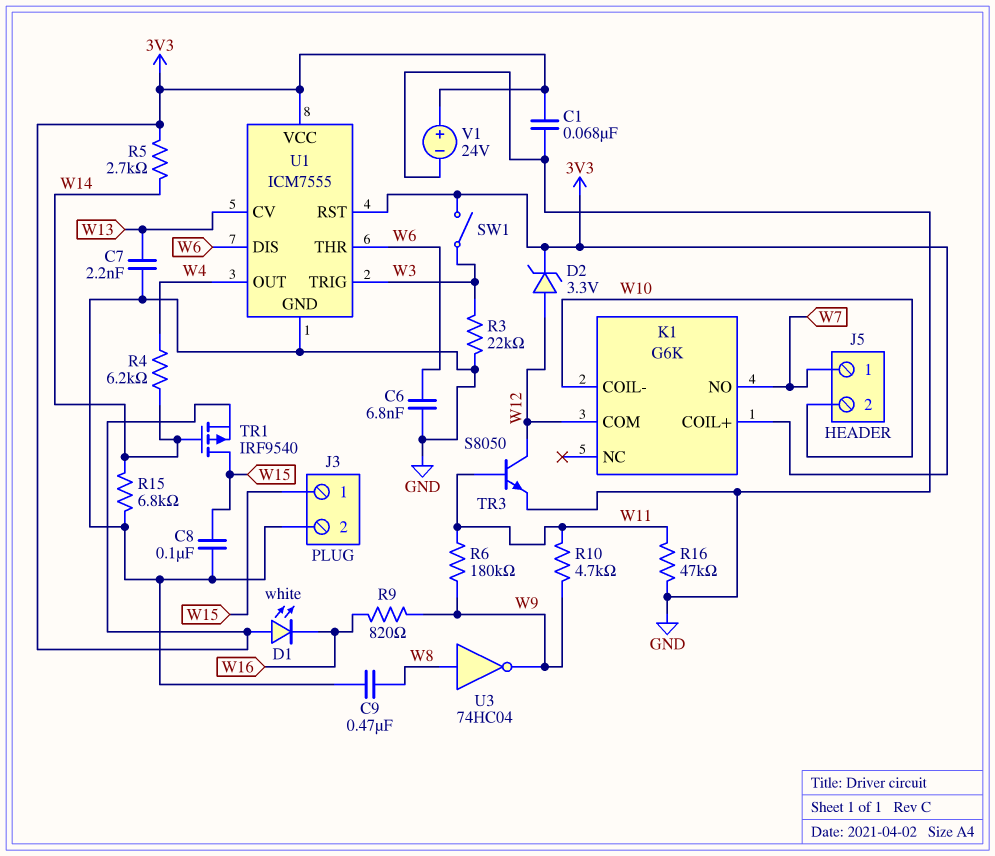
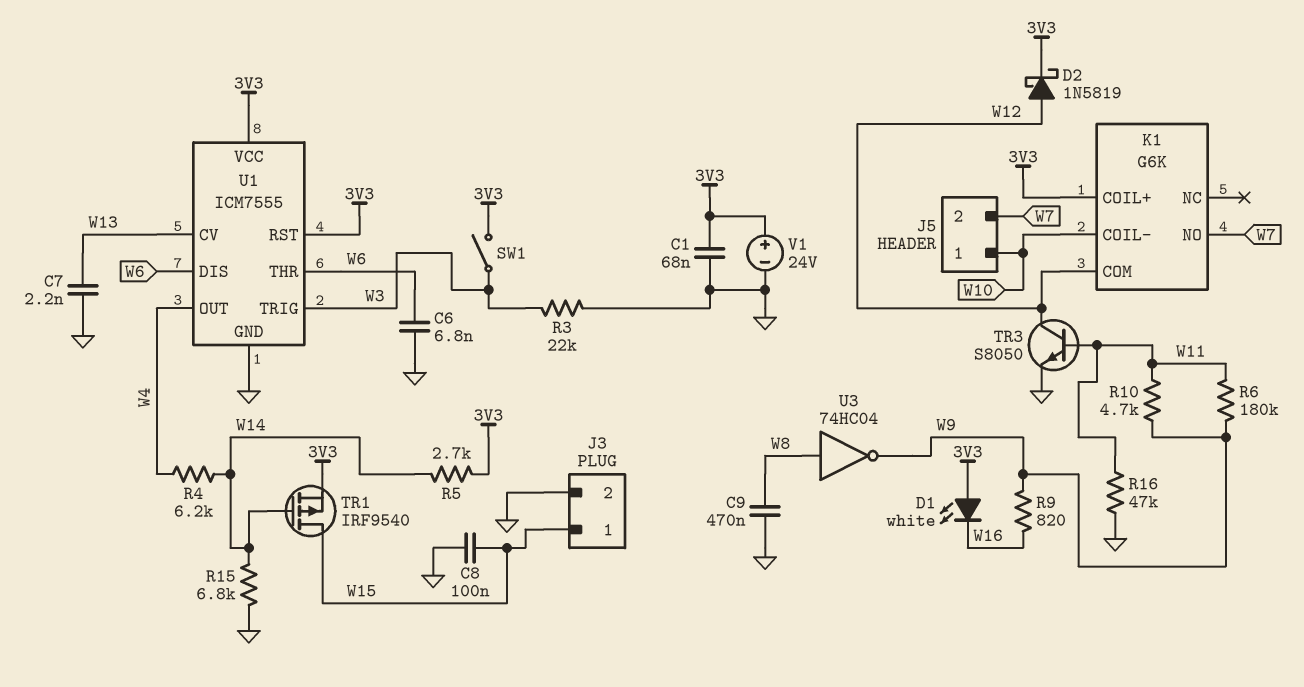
D2: zener 3.3V (A W12, K 3V3) -> schottky 1N5819 (A W12, K 3V3)
J5 pin 1: W7 -> W10
J5 pin 2: W10 -> W7

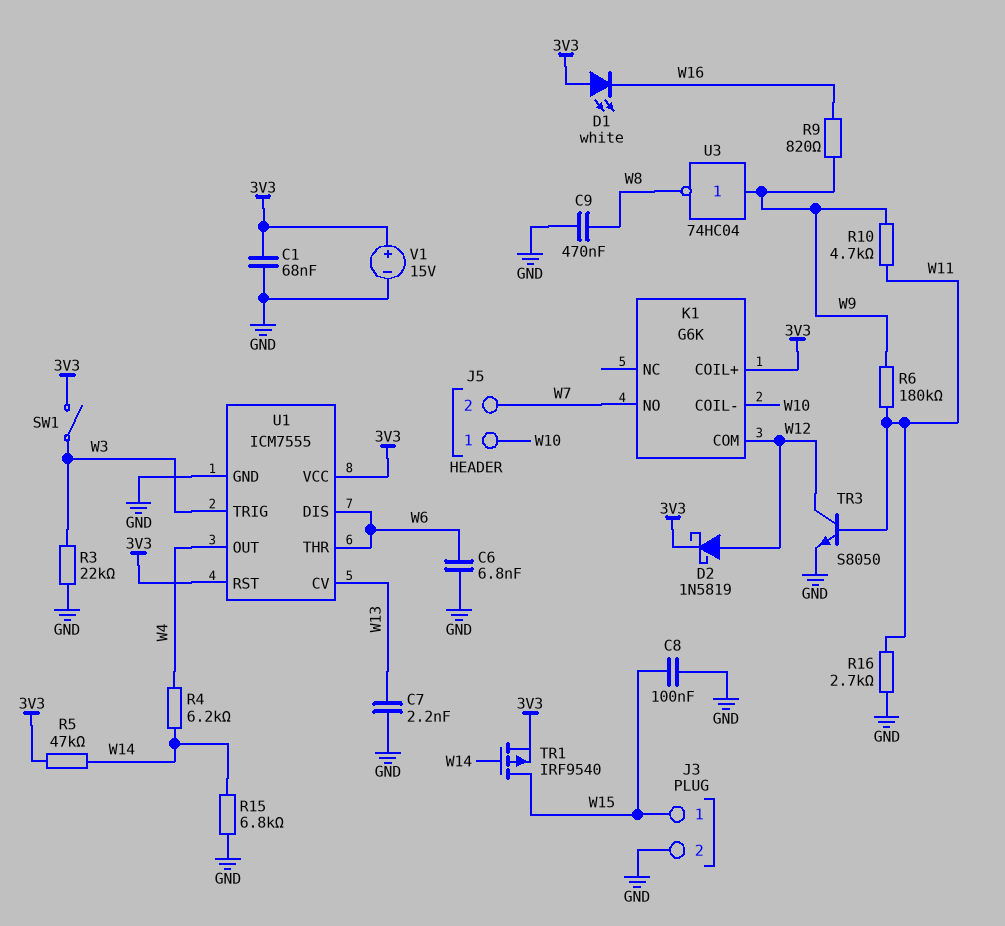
R5: 2.7k (3V3, W14) -> 47k (3V3, W14)
R16: 47k (GND, W11) -> 2.7k (GND, W11)
U3: NOT 74HC04 (in W8, out W9) -> NOT 74HC04 (in W9, out W8)
V1: 24V (plus 3V3, minus GND) -> 15V (plus 3V3, minus GND)

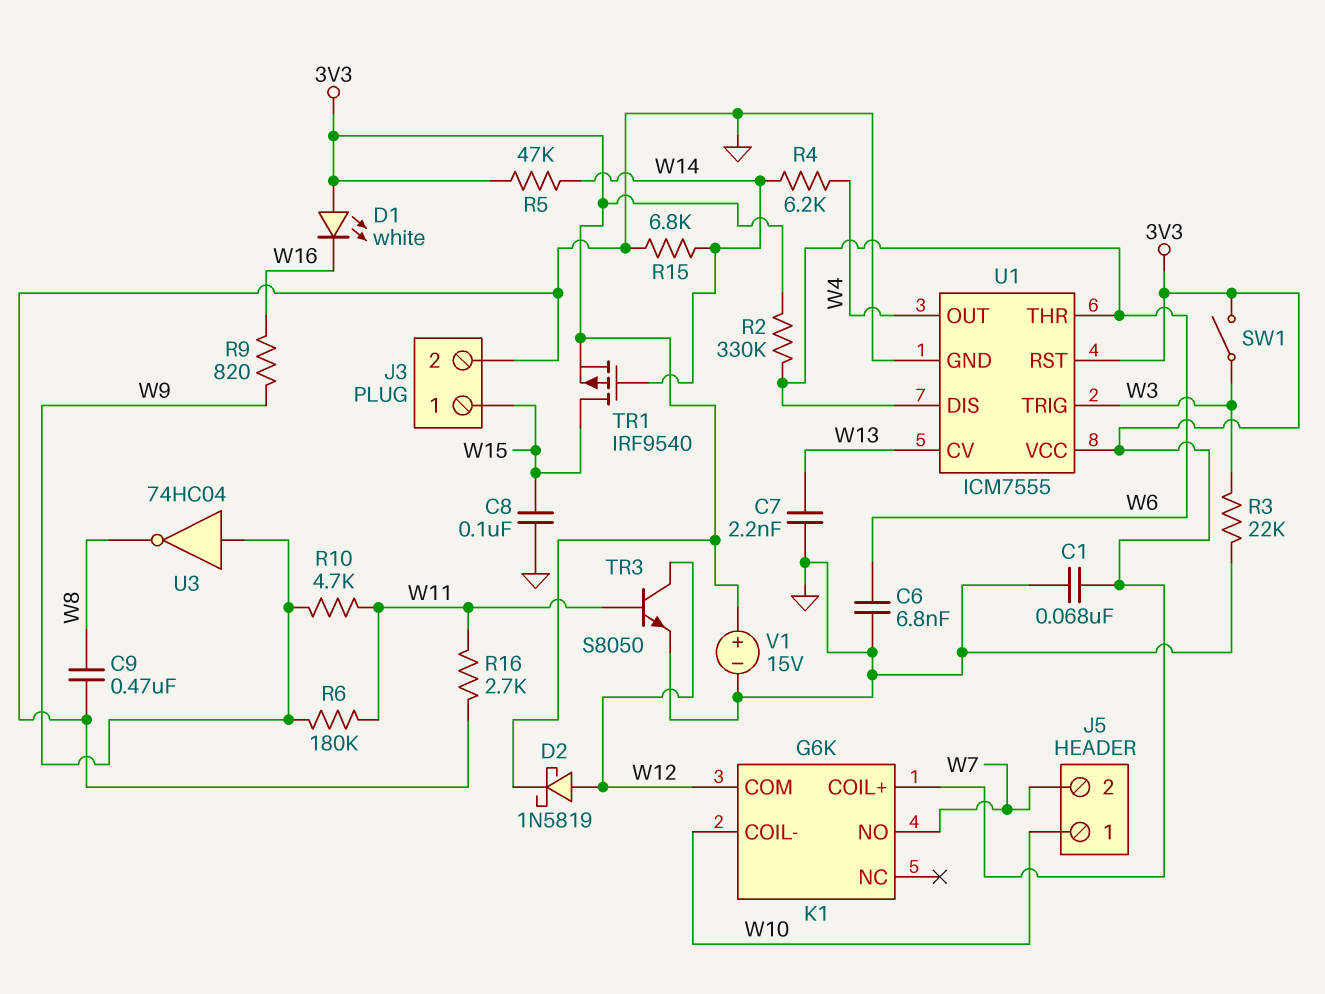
R2: none -> 330k (3V3, W6)

